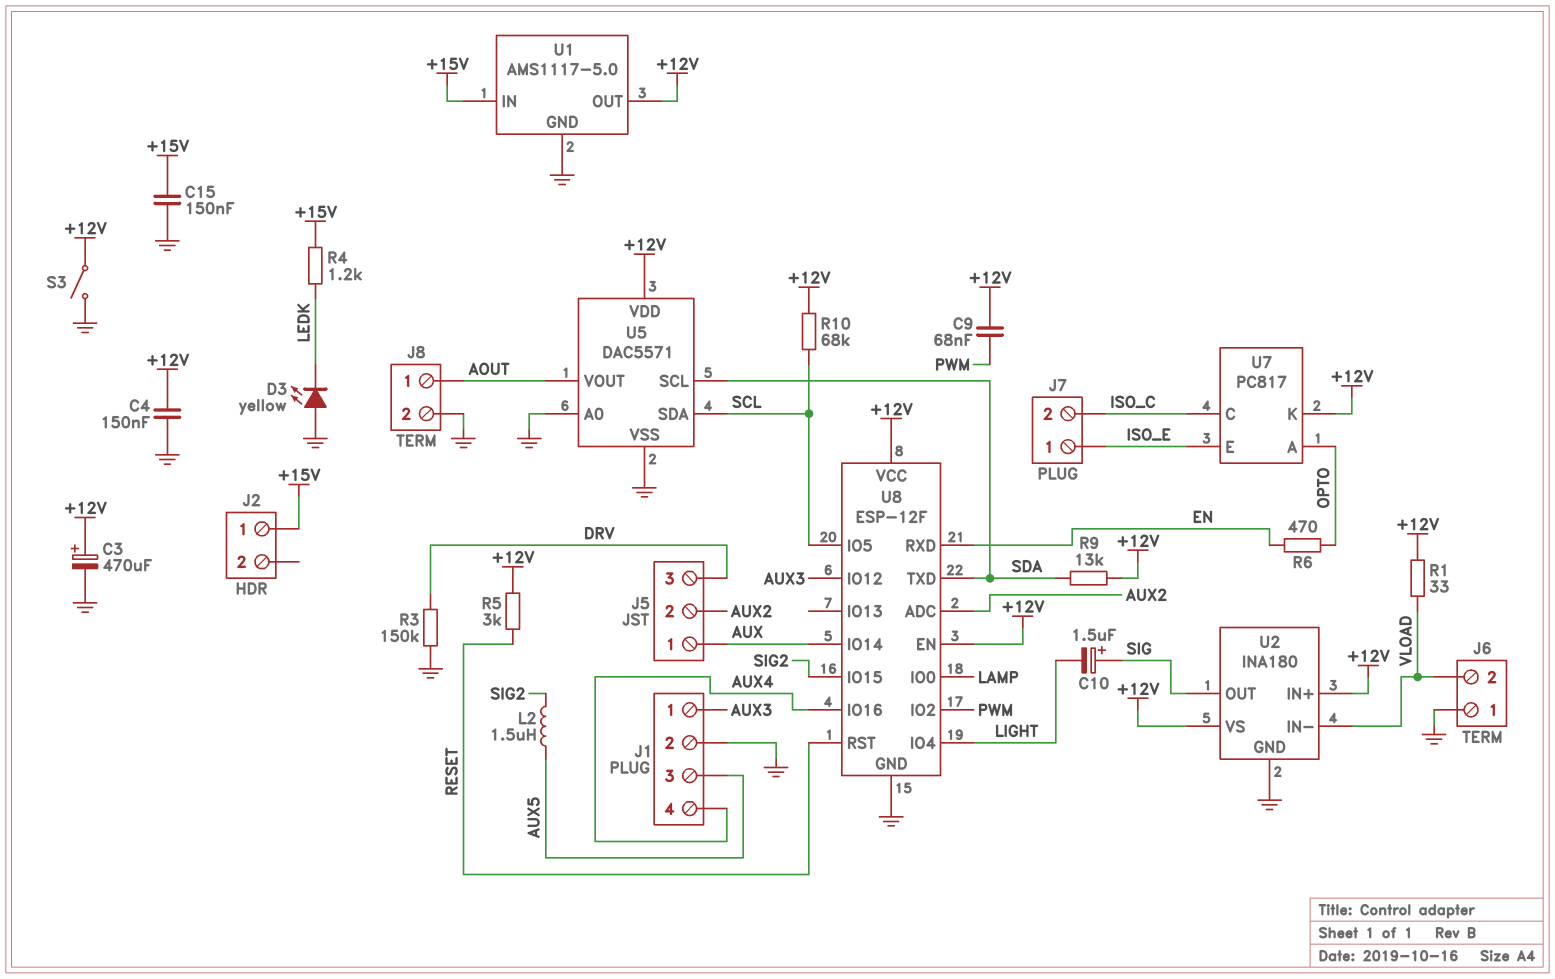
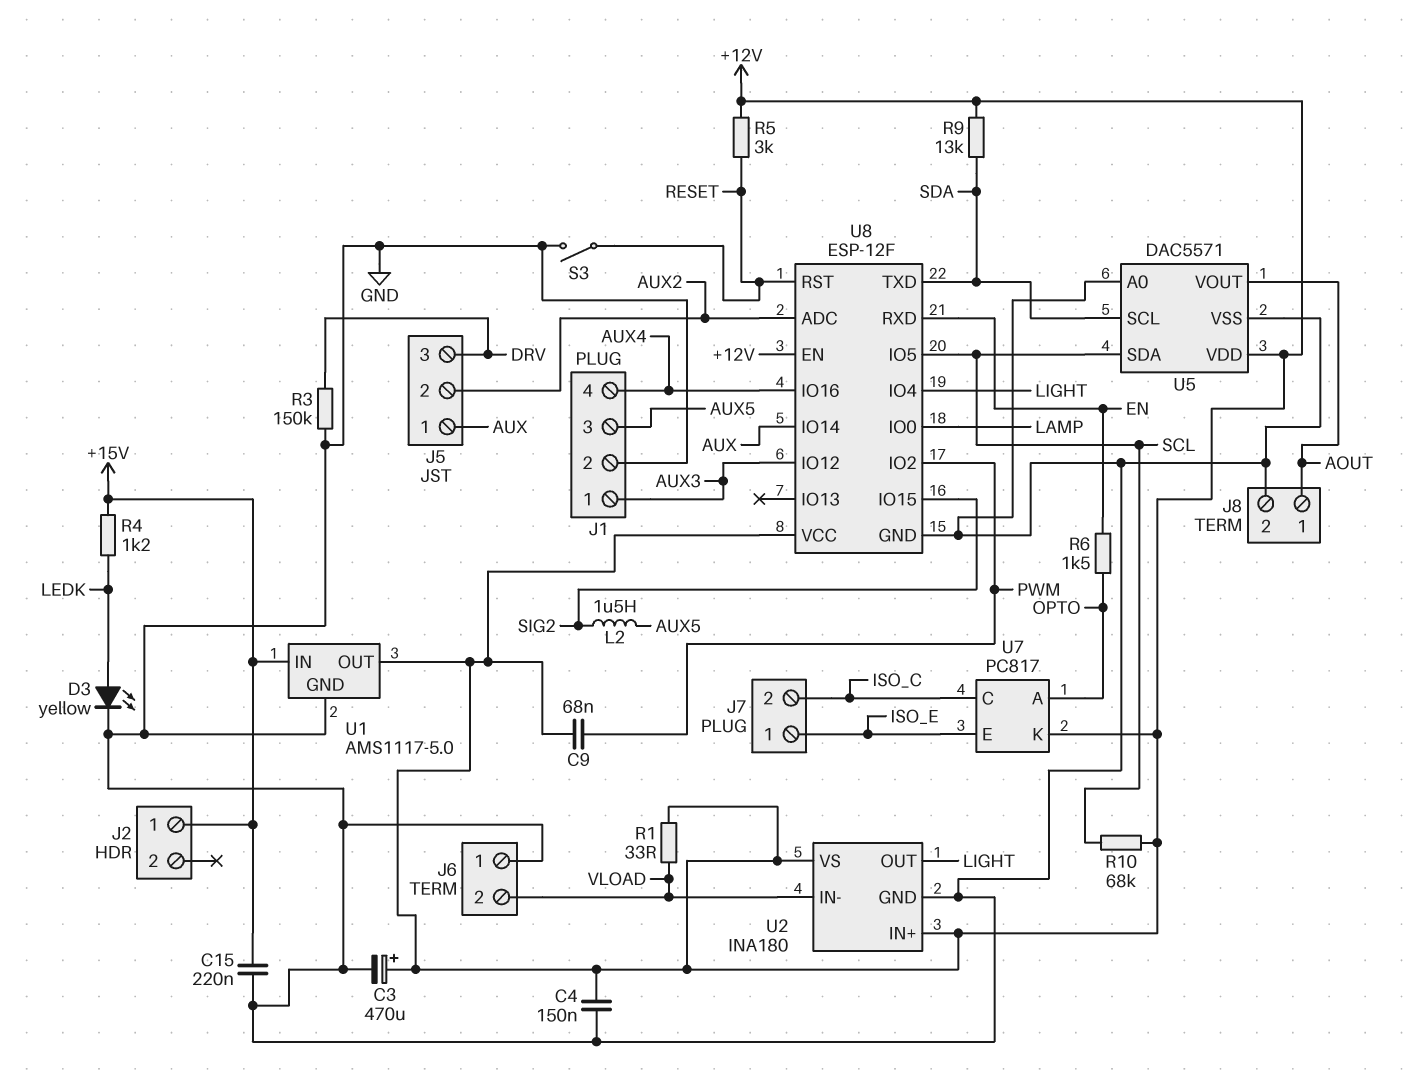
C10: 1.5uF (plus SIG, minus LIGHT) -> none
C15: 150nF (+15V, GND) -> 220nF (+15V, GND)
D3: LED yellow (A GND, K LEDK) -> LED yellow (A LEDK, K GND)
R6: 470 (EN, OPTO) -> 1.5k (EN, OPTO)
S3: switch (+12V, GND) -> switch (GND, RESET)
U2 pin OUT: SIG -> LIGHT

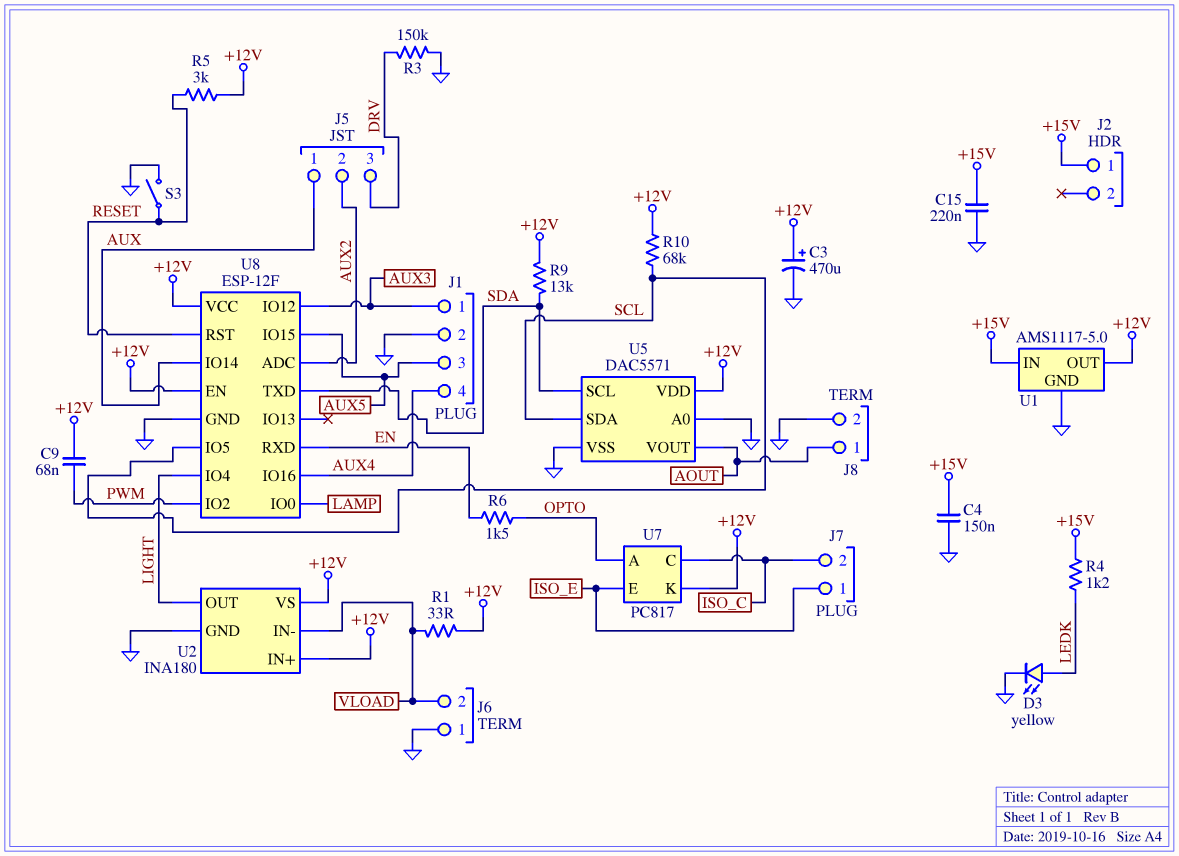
C4: 150nF (+12V, GND) -> 150nF (+15V, GND)
L2: 1.5uH (AUX5, SIG2) -> none
U8 pin IO15: SIG2 -> AUX5

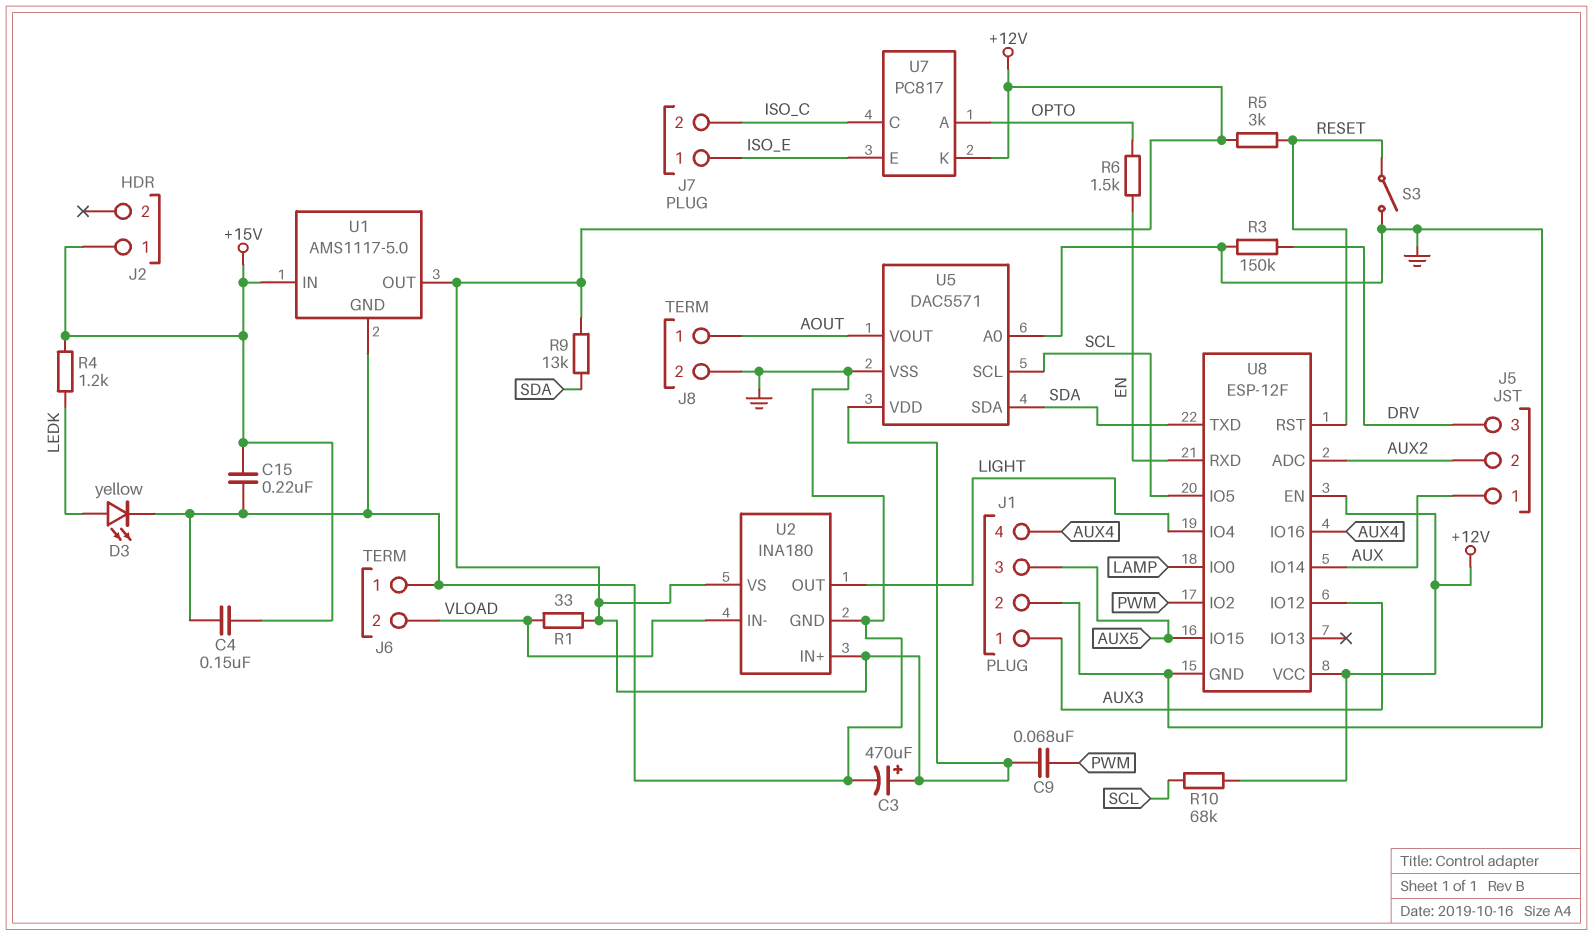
U5 pin SCL: SDA -> SCL
U5 pin SDA: SCL -> SDA

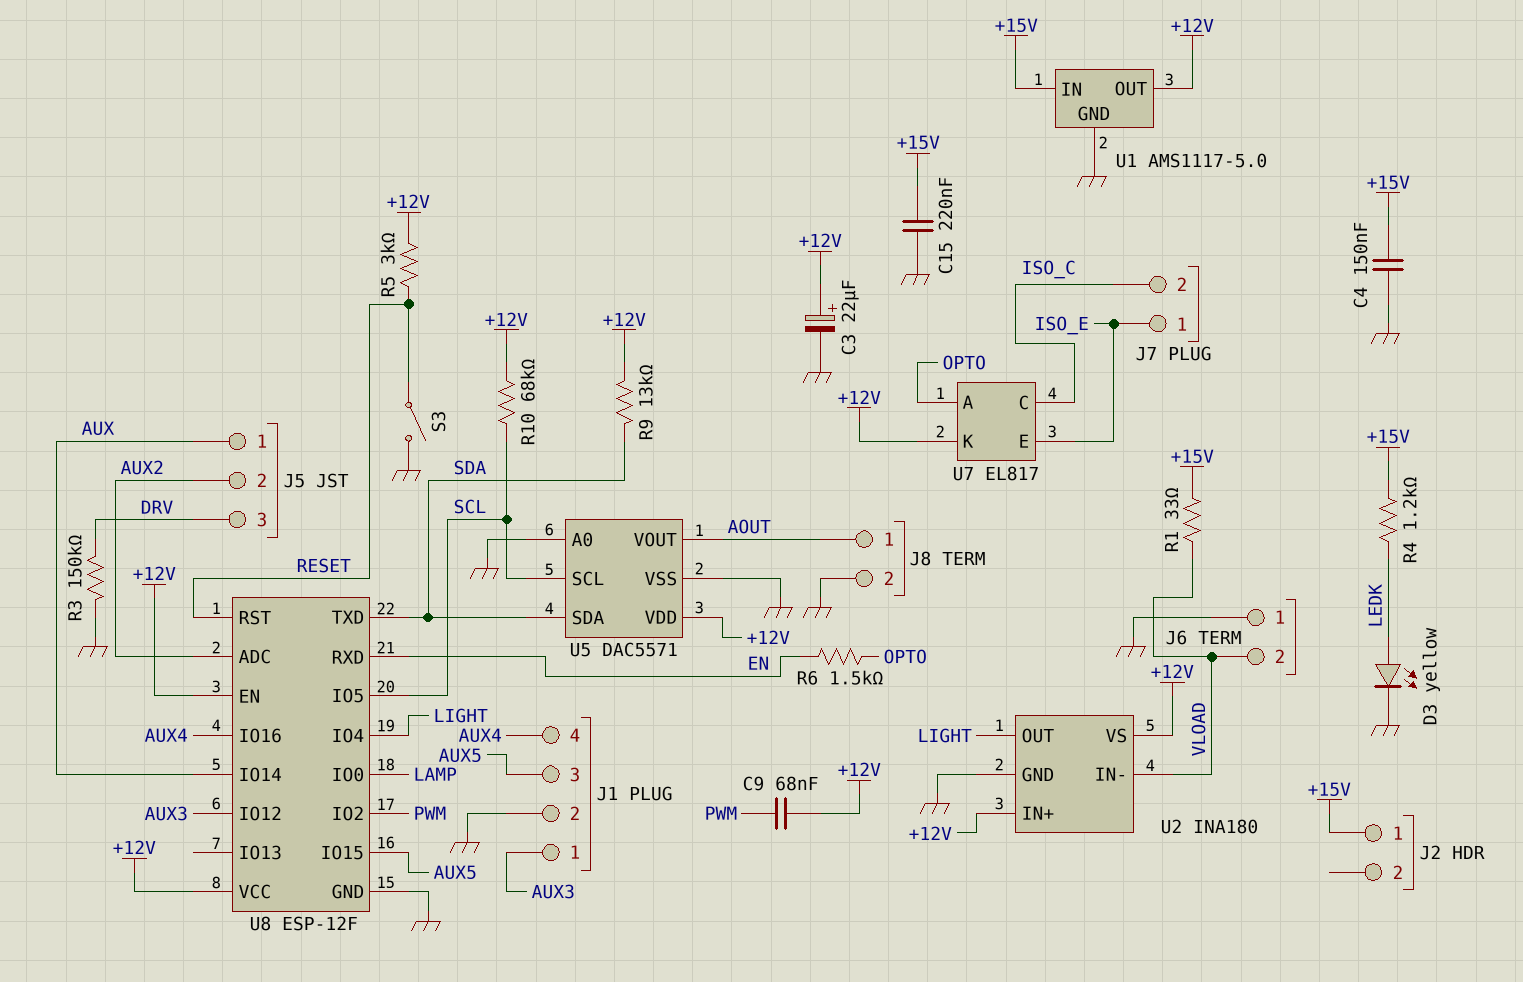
C3: 470uF (plus +12V, minus GND) -> 22uF (plus +12V, minus GND)
R1: 33 (+12V, VLOAD) -> 33 (+15V, VLOAD)
U7: PC817 -> EL817

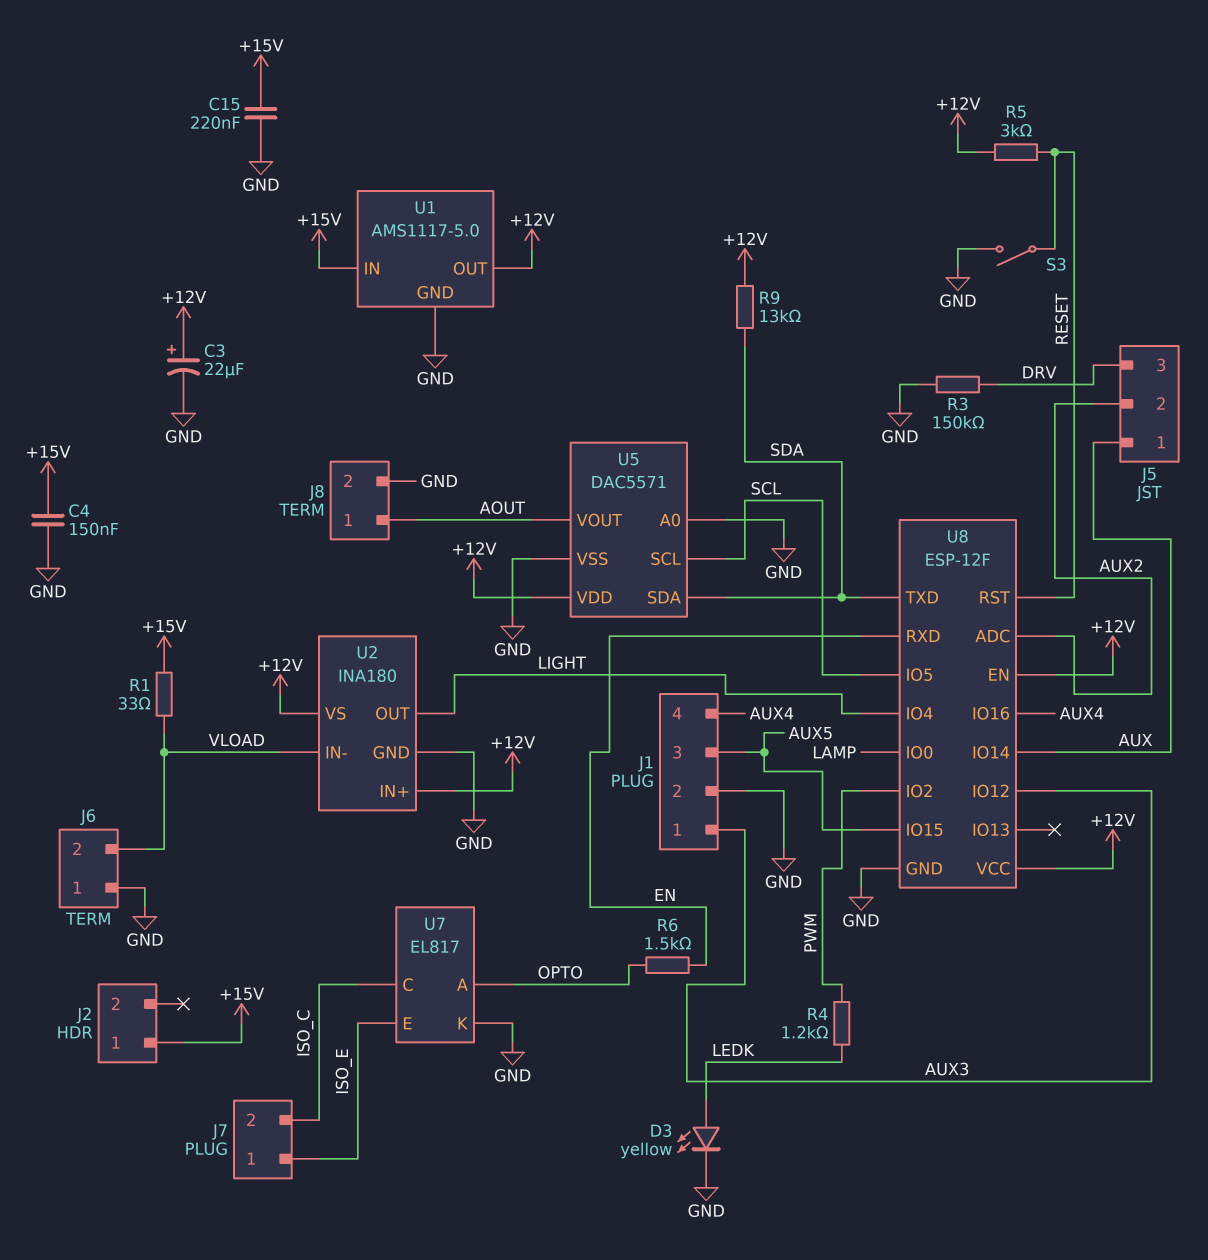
C9: 68nF (+12V, PWM) -> none
R4: 1.2k (+15V, LEDK) -> 1.2k (LEDK, PWM)
R10: 68k (+12V, SCL) -> none
U7 pin K: +12V -> GND

